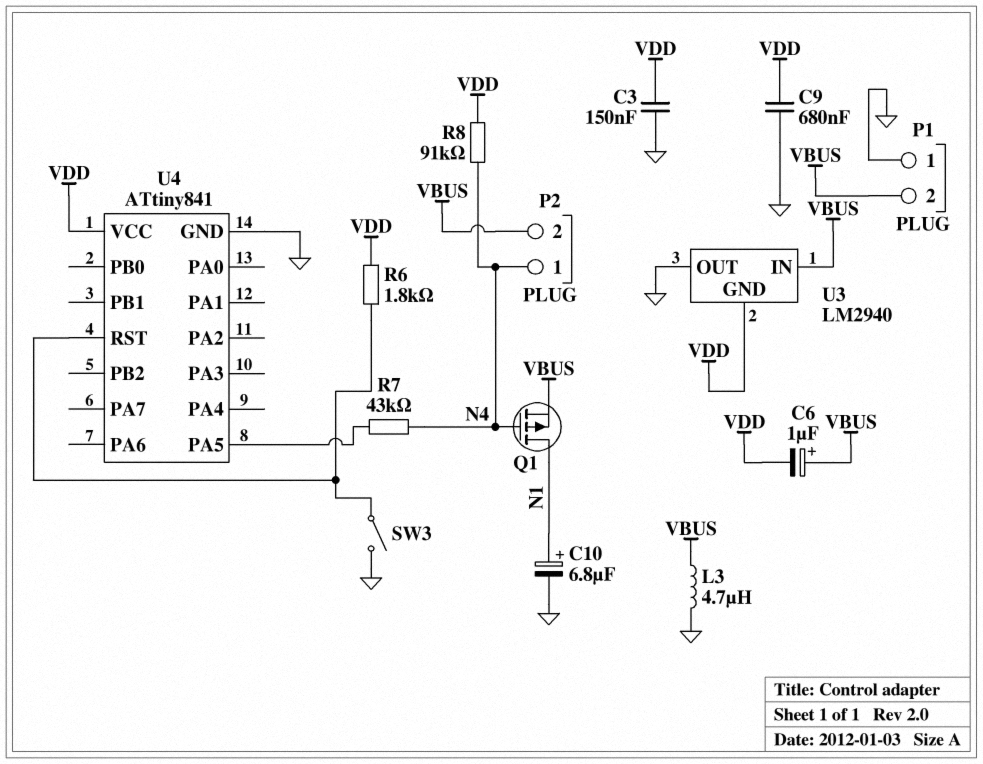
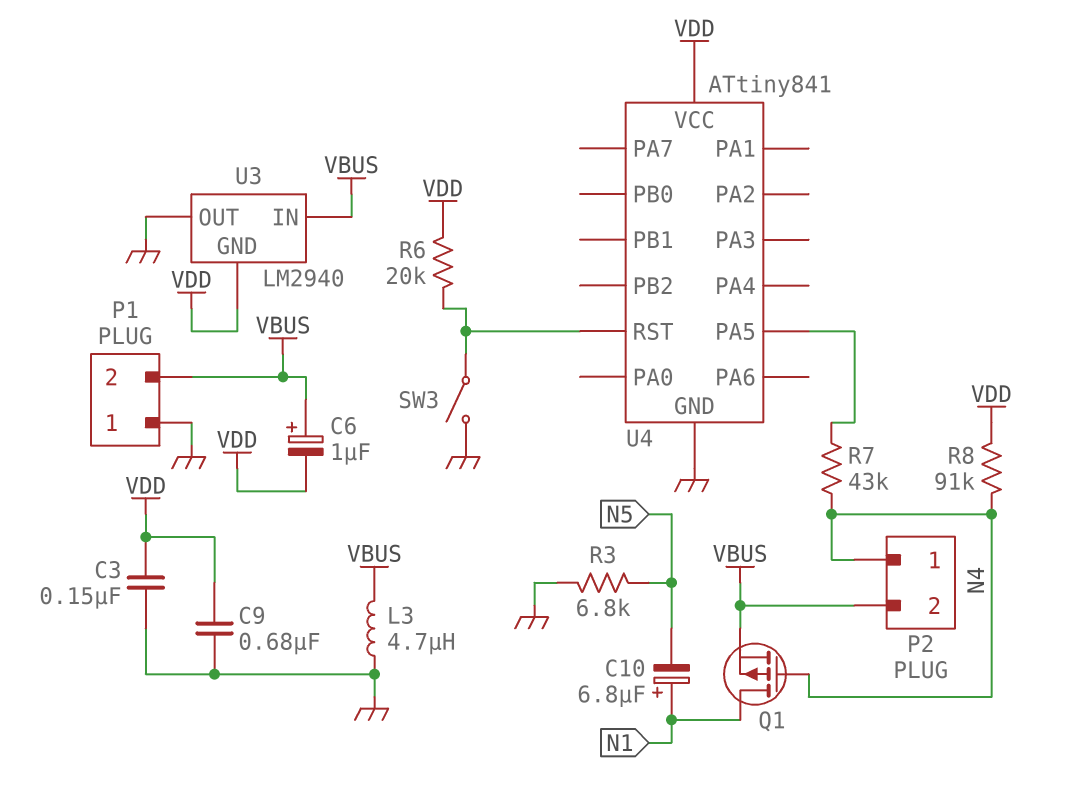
C10: 6.8uF (plus N1, minus GND) -> 6.8uF (plus N1, minus N5)
R3: none -> 6.8k (GND, N5)
R6: 1.8k (U4/RST, VDD) -> 20k (U4/RST, VDD)

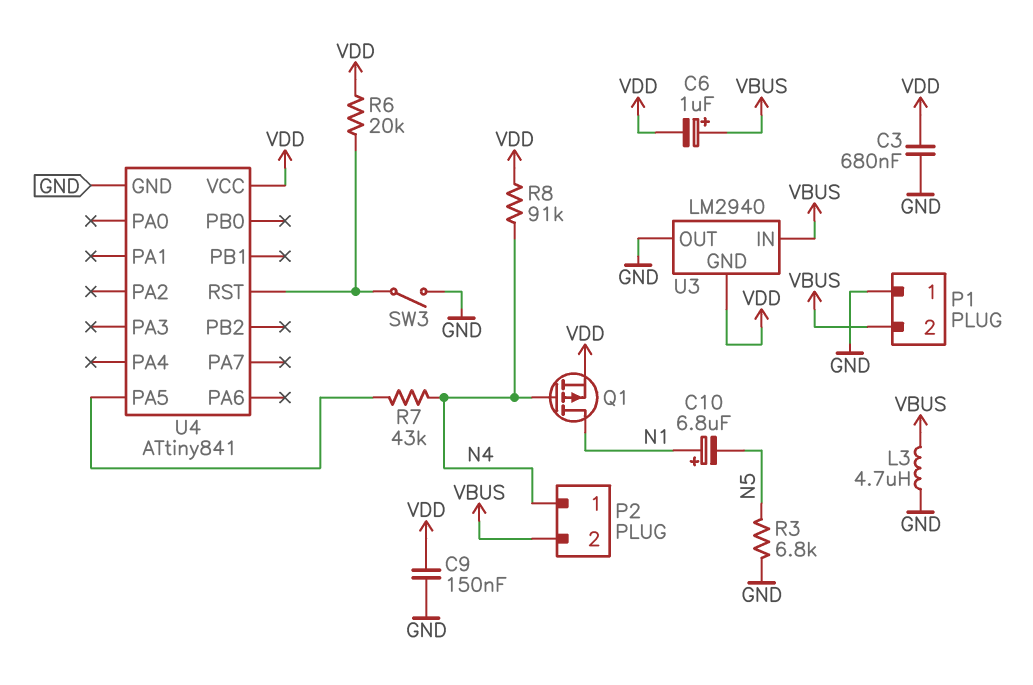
C3: 150nF (GND, VDD) -> 680nF (GND, VDD)
C9: 680nF (GND, VDD) -> 150nF (GND, VDD)
Q1: PMOS (G N4, D N1, S VBUS) -> PMOS (G N4, D N1, S VDD)

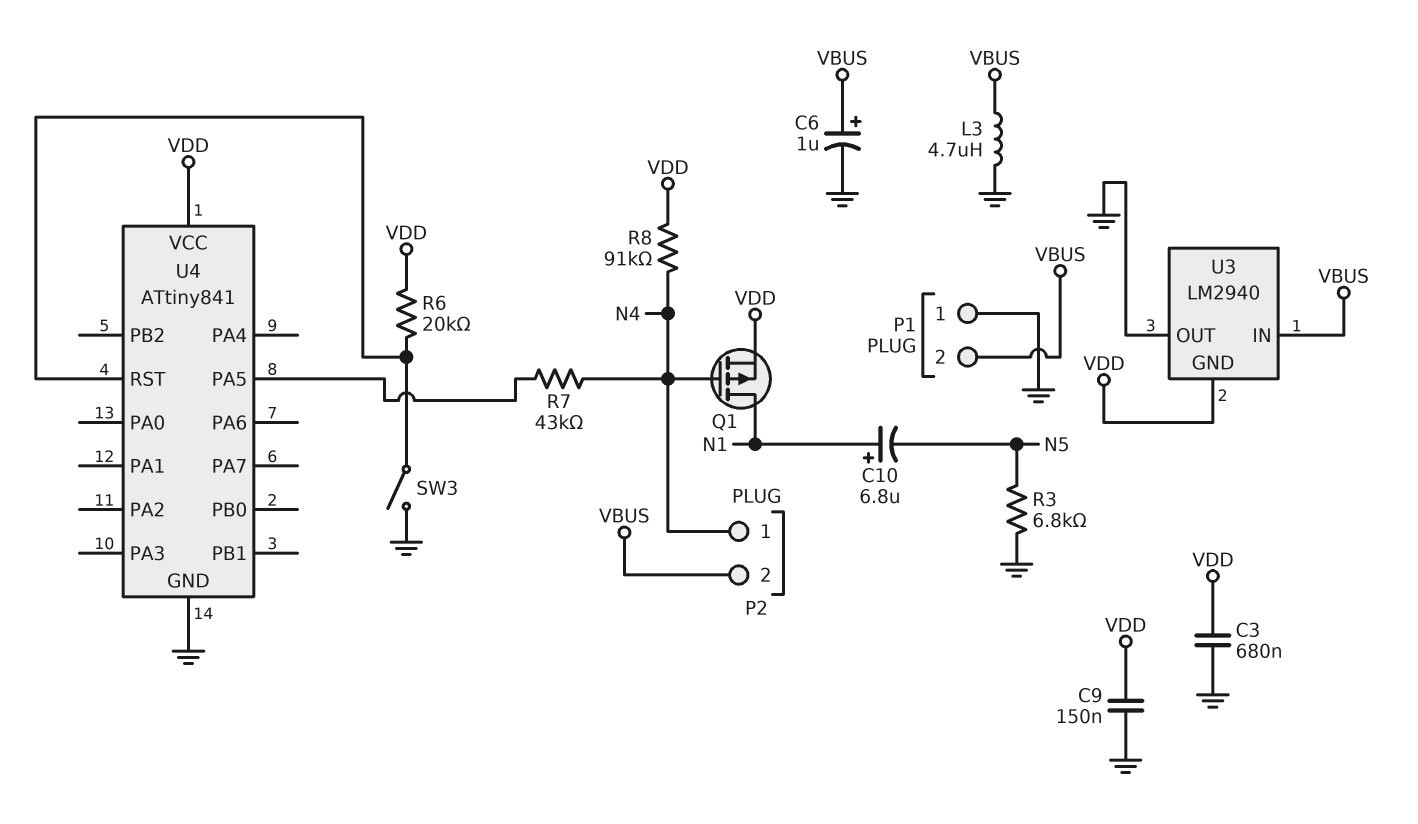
C6: 1uF (plus VBUS, minus VDD) -> 1uF (plus VBUS, minus GND)

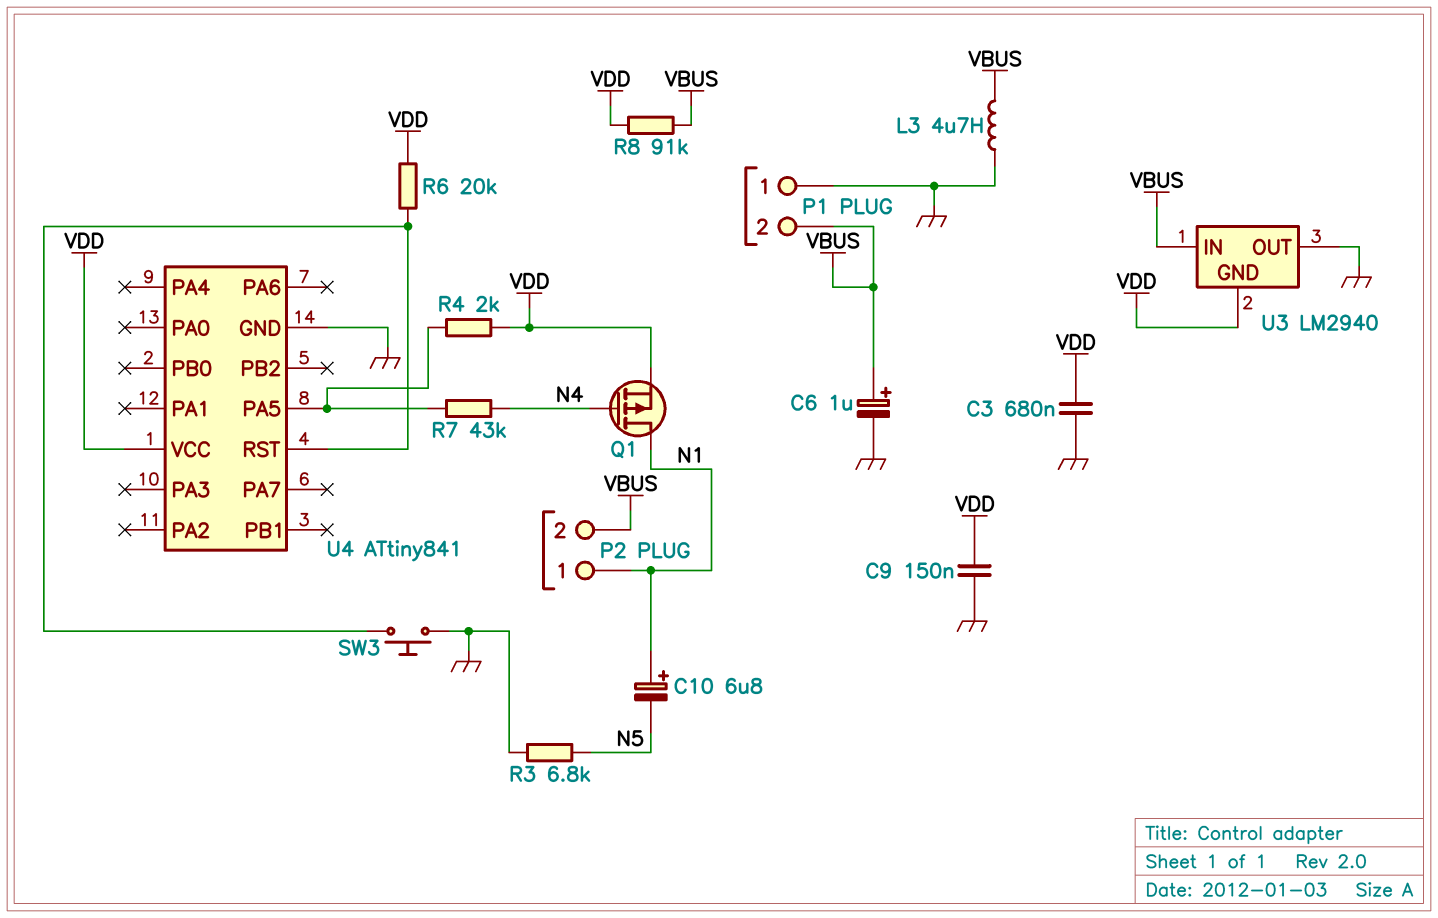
P2 pin 1: N4 -> N1
R4: none -> 2k (U4/PA5, VDD)
R8: 91k (N4, VDD) -> 91k (VBUS, VDD)
SW3: switch (GND, U4/RST) -> button (GND, U4/RST)

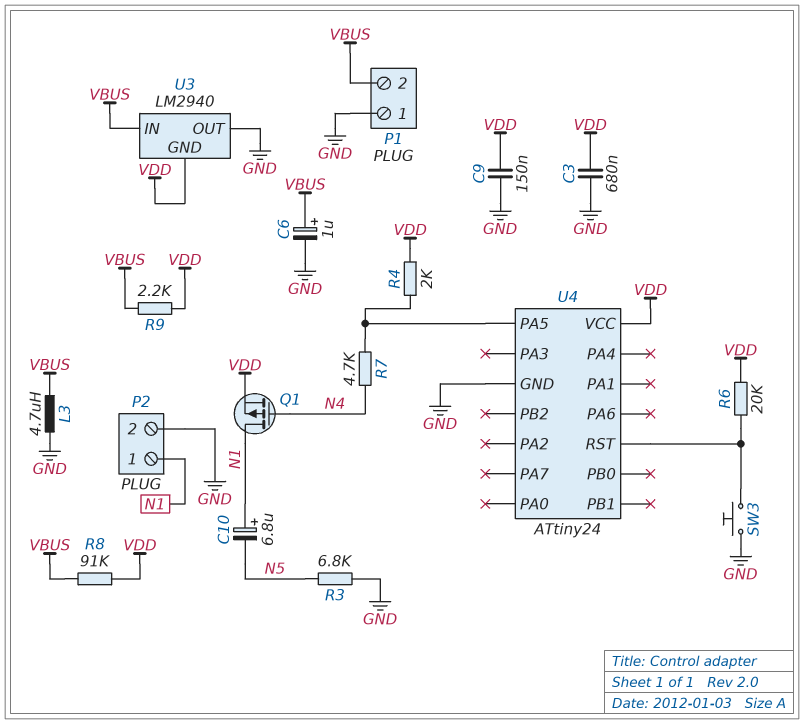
P2 pin 2: VBUS -> GND
R7: 43k (N4, U4/PA5) -> 4.7k (N4, U4/PA5)
R9: none -> 2.2k (VBUS, VDD)
U4: ATtiny841 -> ATtiny24

